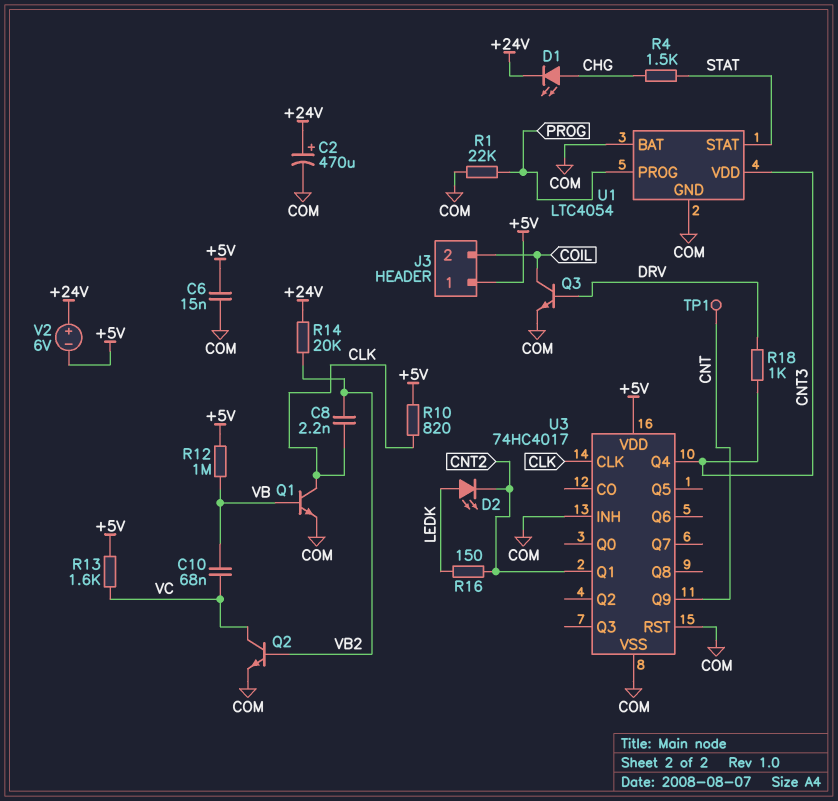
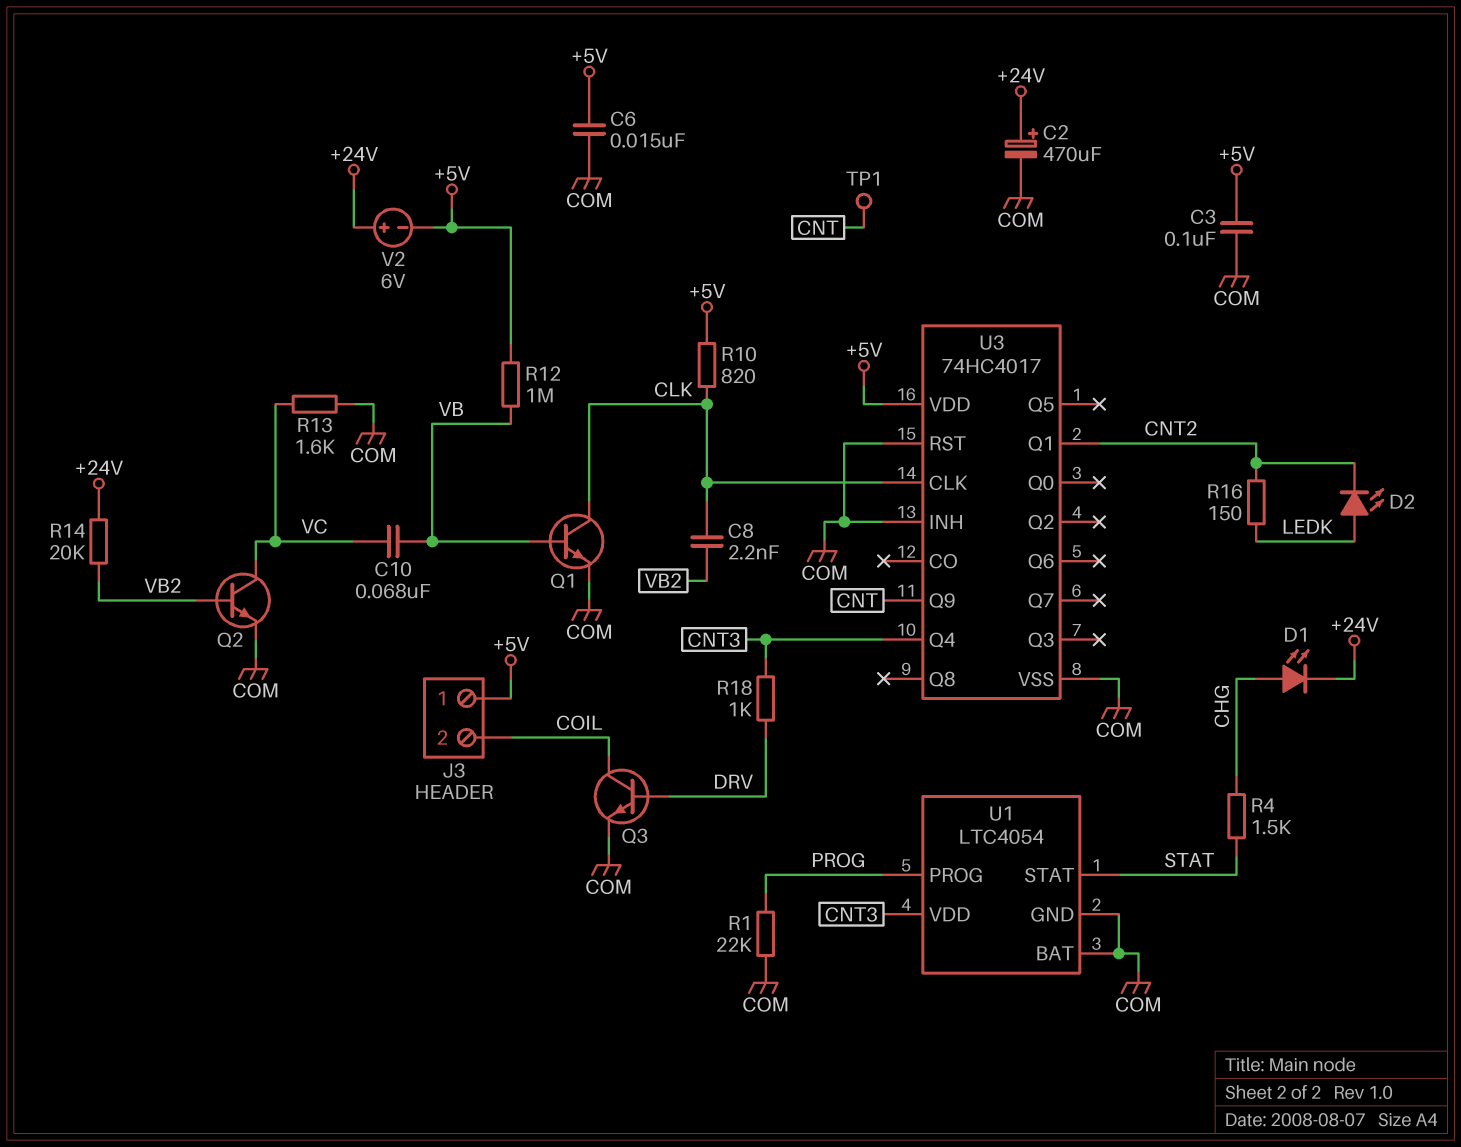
C3: none -> 100nF (+5V, COM)
R13: 1.6k (+5V, VC) -> 1.6k (COM, VC)

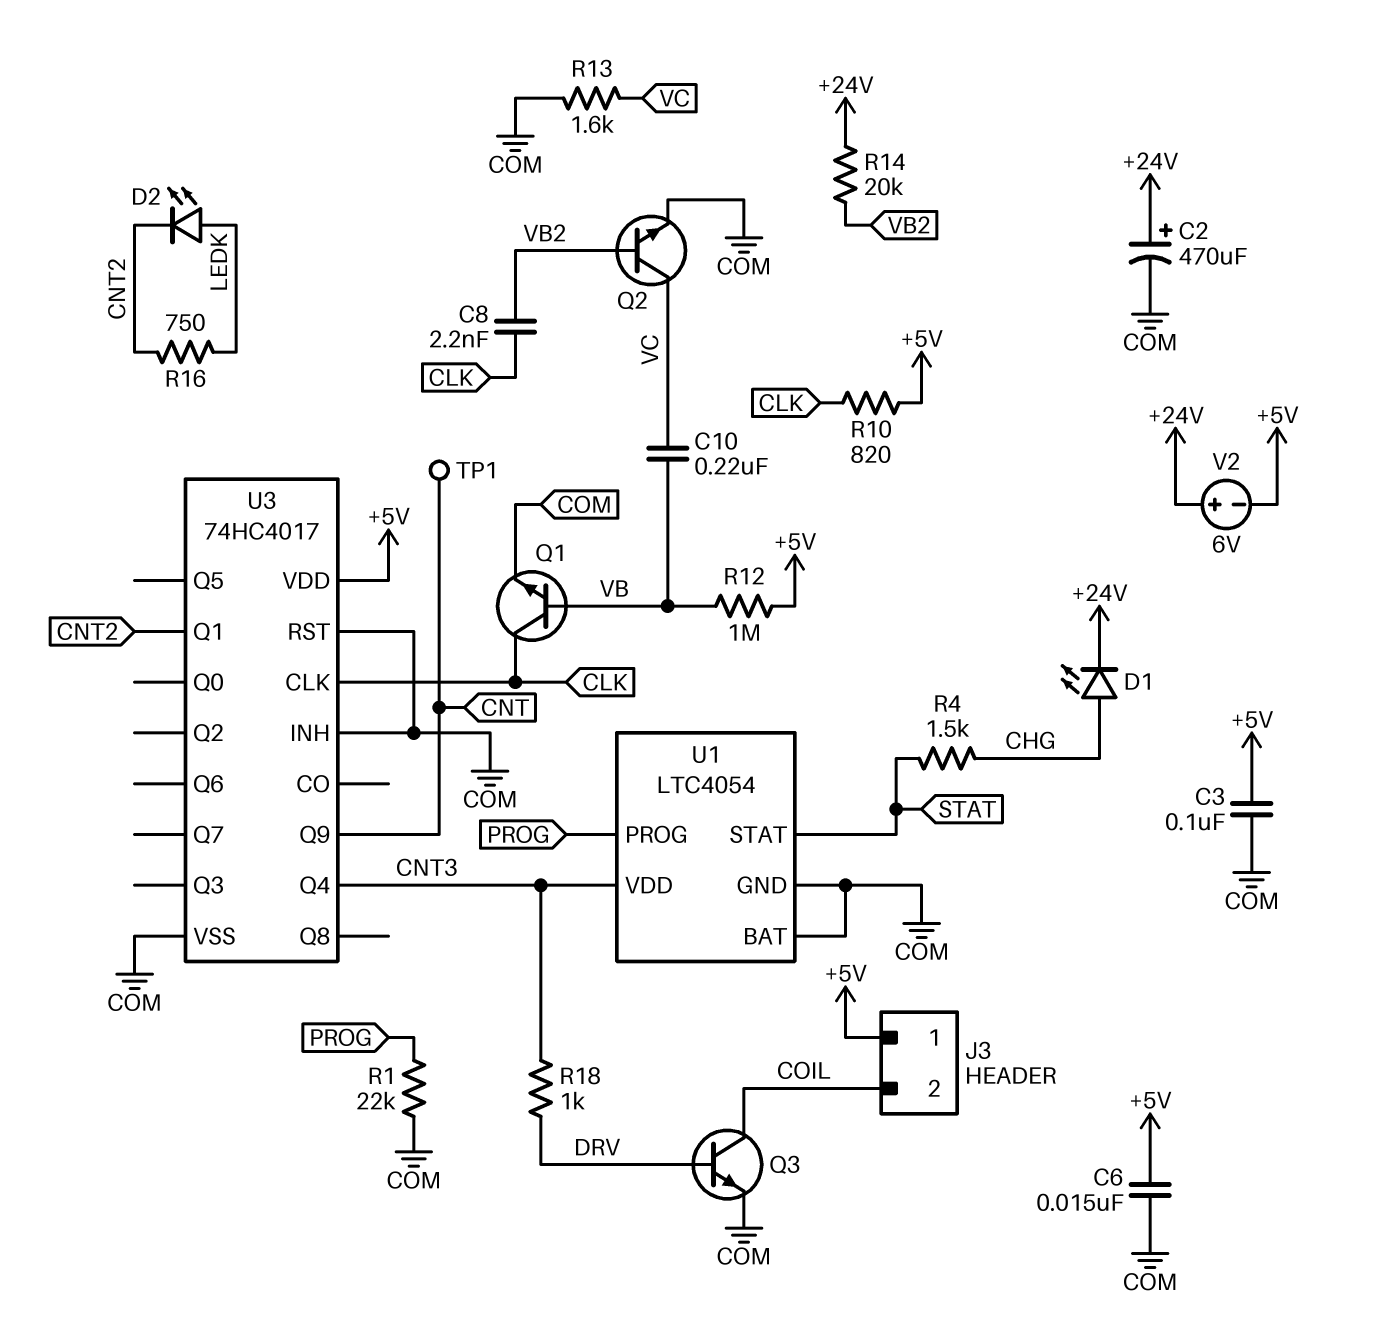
C10: 68nF (VB, VC) -> 220nF (VB, VC)
R16: 150 (CNT2, LEDK) -> 750 (CNT2, LEDK)

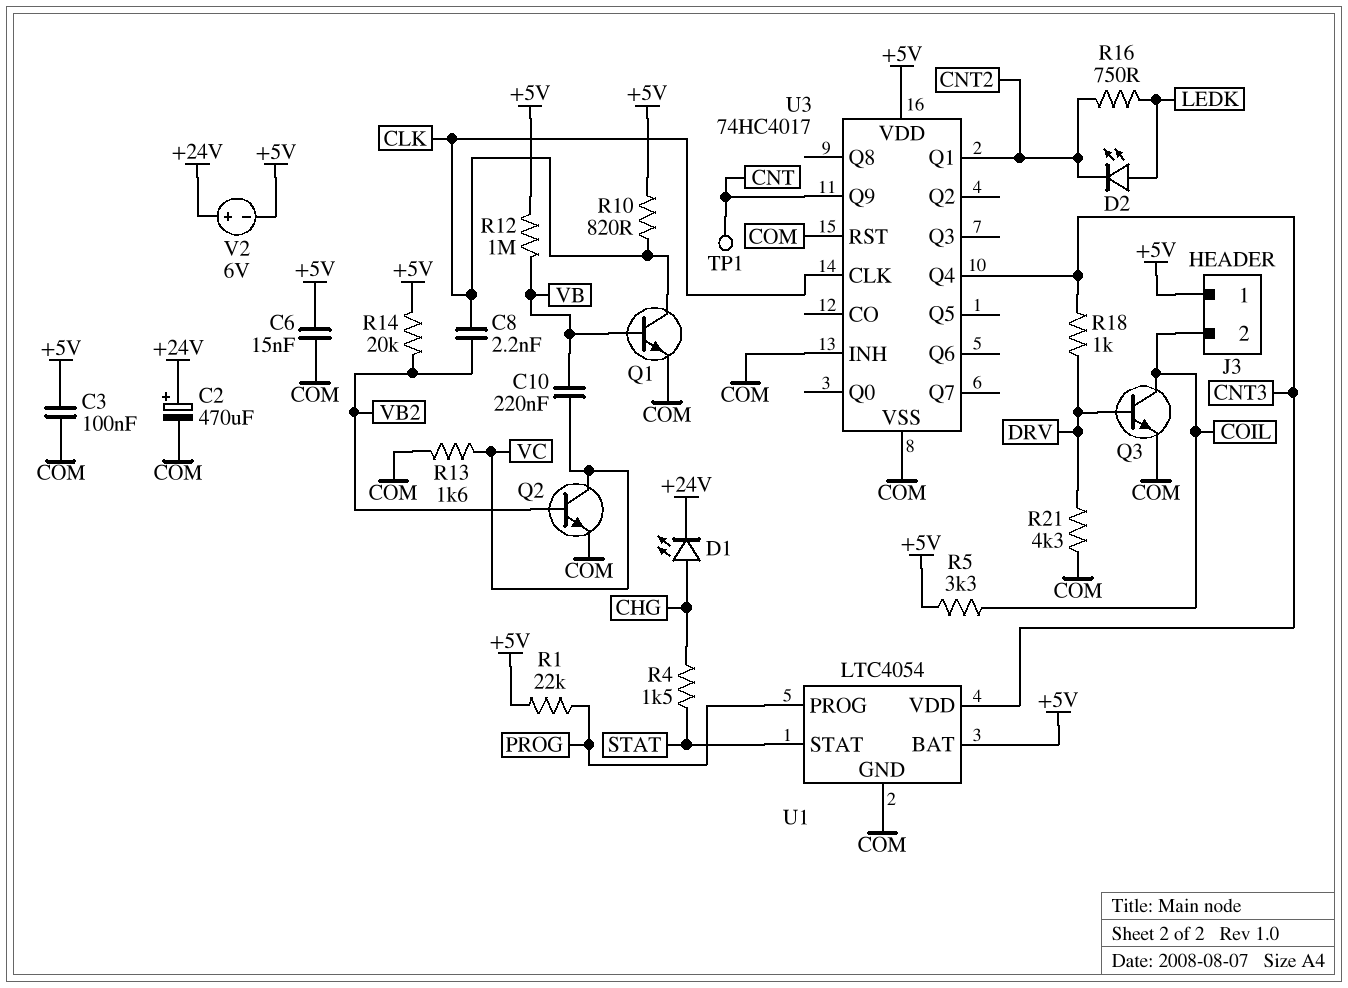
R1: 22k (COM, PROG) -> 22k (+5V, PROG)
R5: none -> 3.3k (+5V, COIL)
R14: 20k (+24V, VB2) -> 20k (+5V, VB2)
R21: none -> 4.3k (COM, DRV)
U1 pin BAT: COM -> +5V

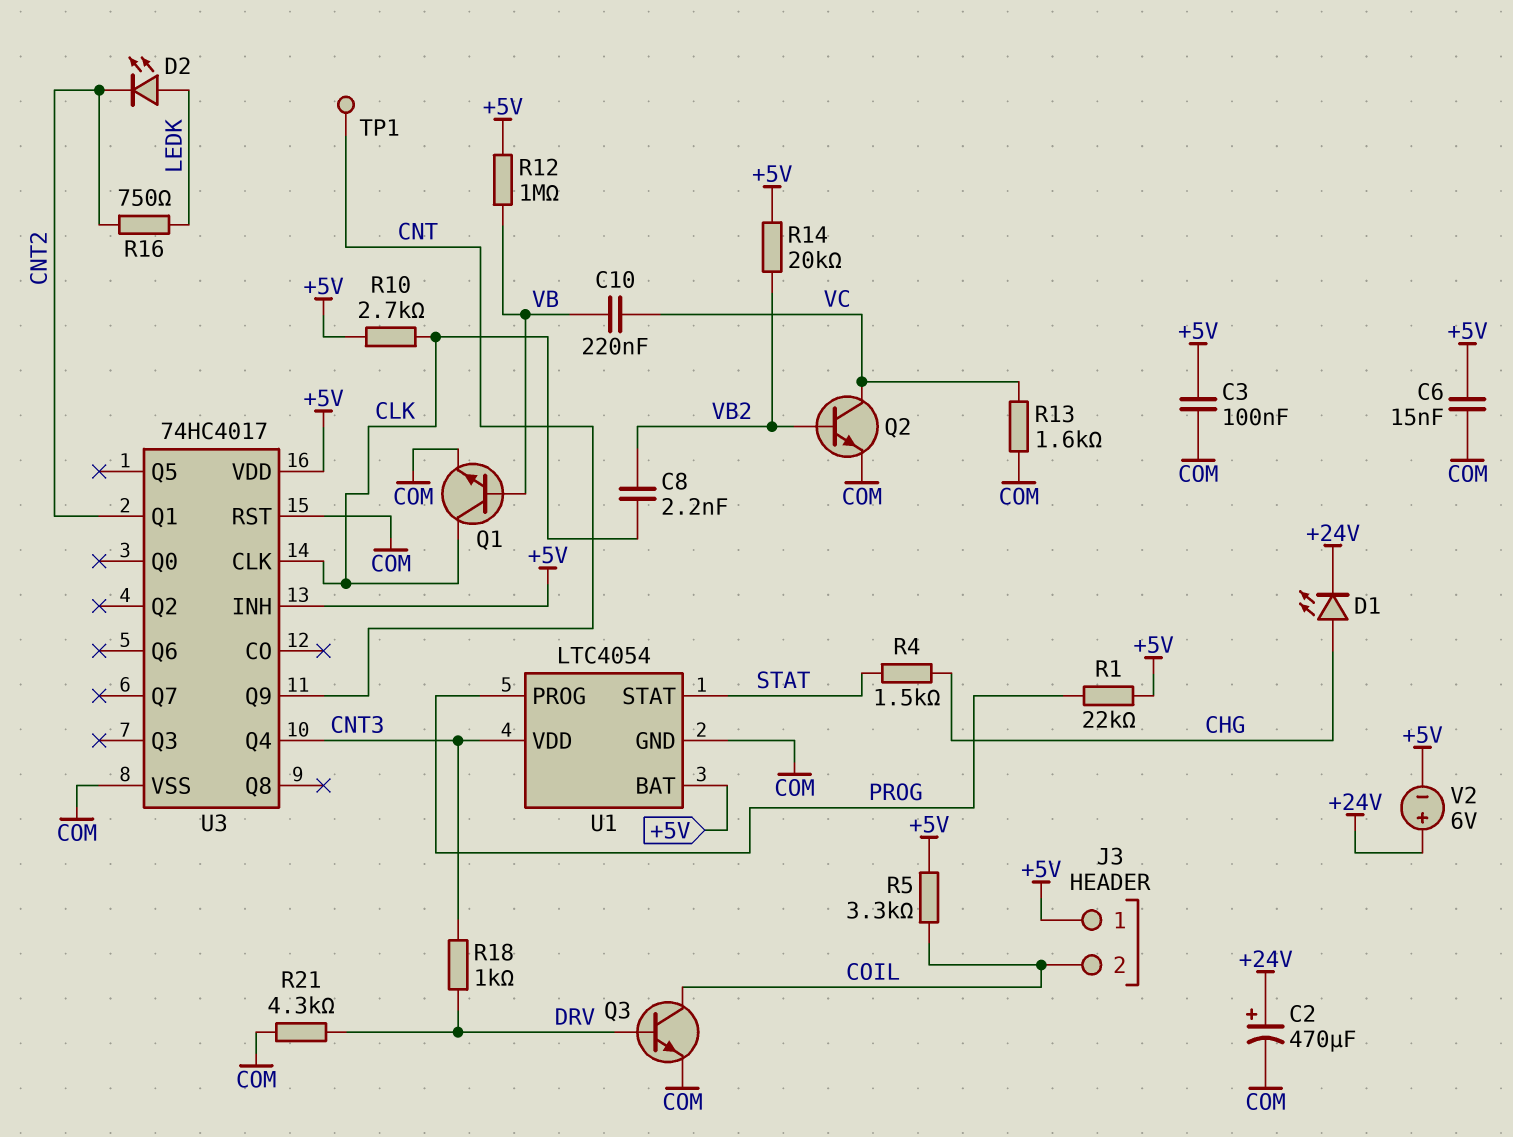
R10: 820 (+5V, CLK) -> 2.7k (+5V, CLK)
U3 pin INH: COM -> +5V

